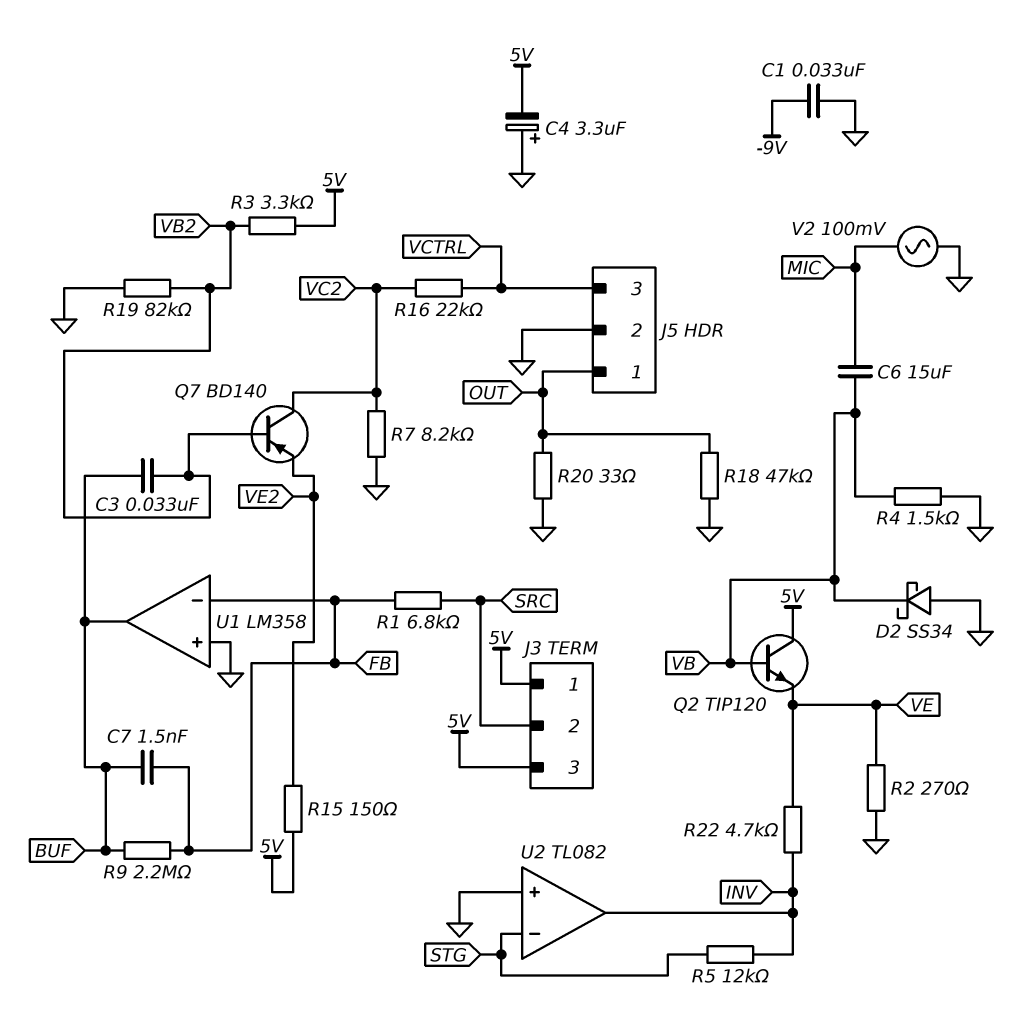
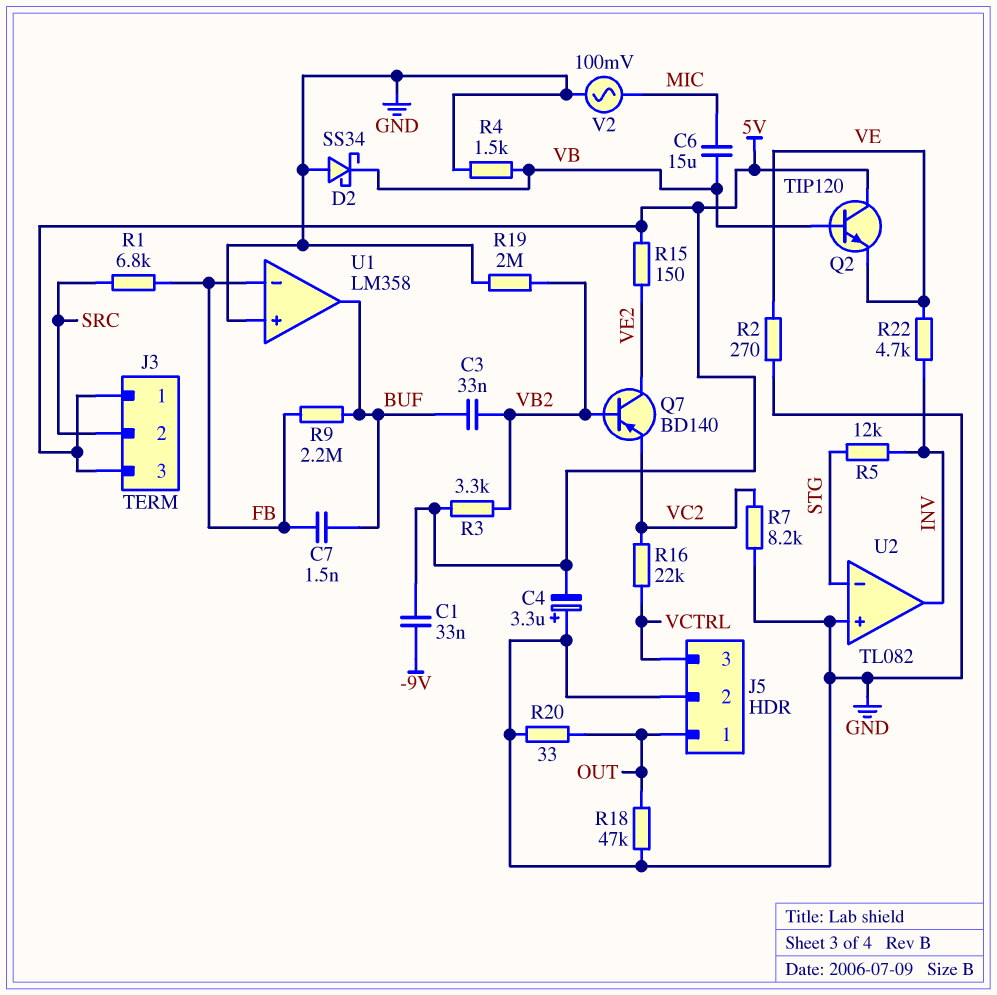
C1: 33nF (-9V, GND) -> 33nF (-9V, 5V)
Q7: PNP BD140 (B VB2, C VC2, E VE2) -> PNP BD140 (B VB2, C VE2, E VC2)
R19: 82k (GND, VB2) -> 2M (GND, VB2)

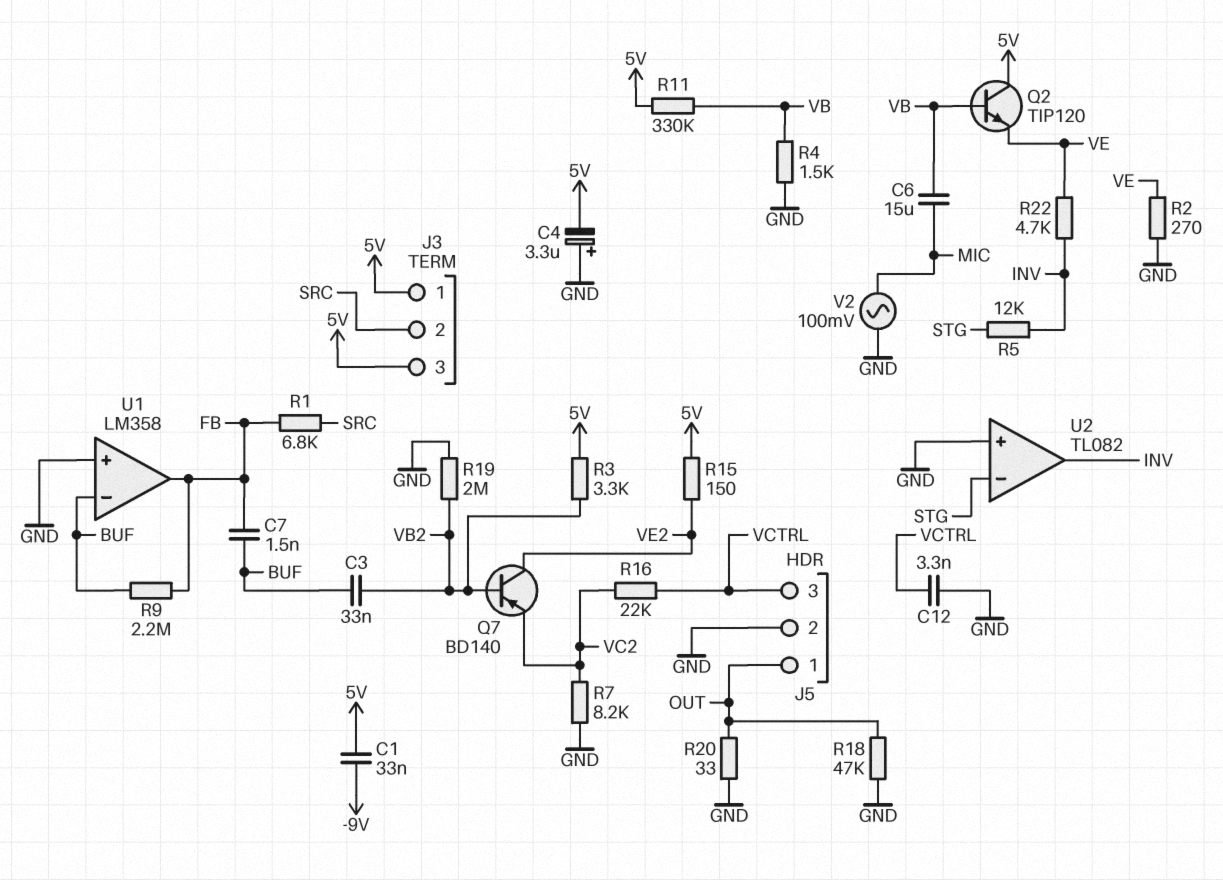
C12: none -> 3.3nF (GND, VCTRL)
D2: schottky SS34 (A GND, K VB) -> none
R11: none -> 330k (5V, VB)
U1 pin in-: FB -> BUF
U1 pin out: BUF -> FB

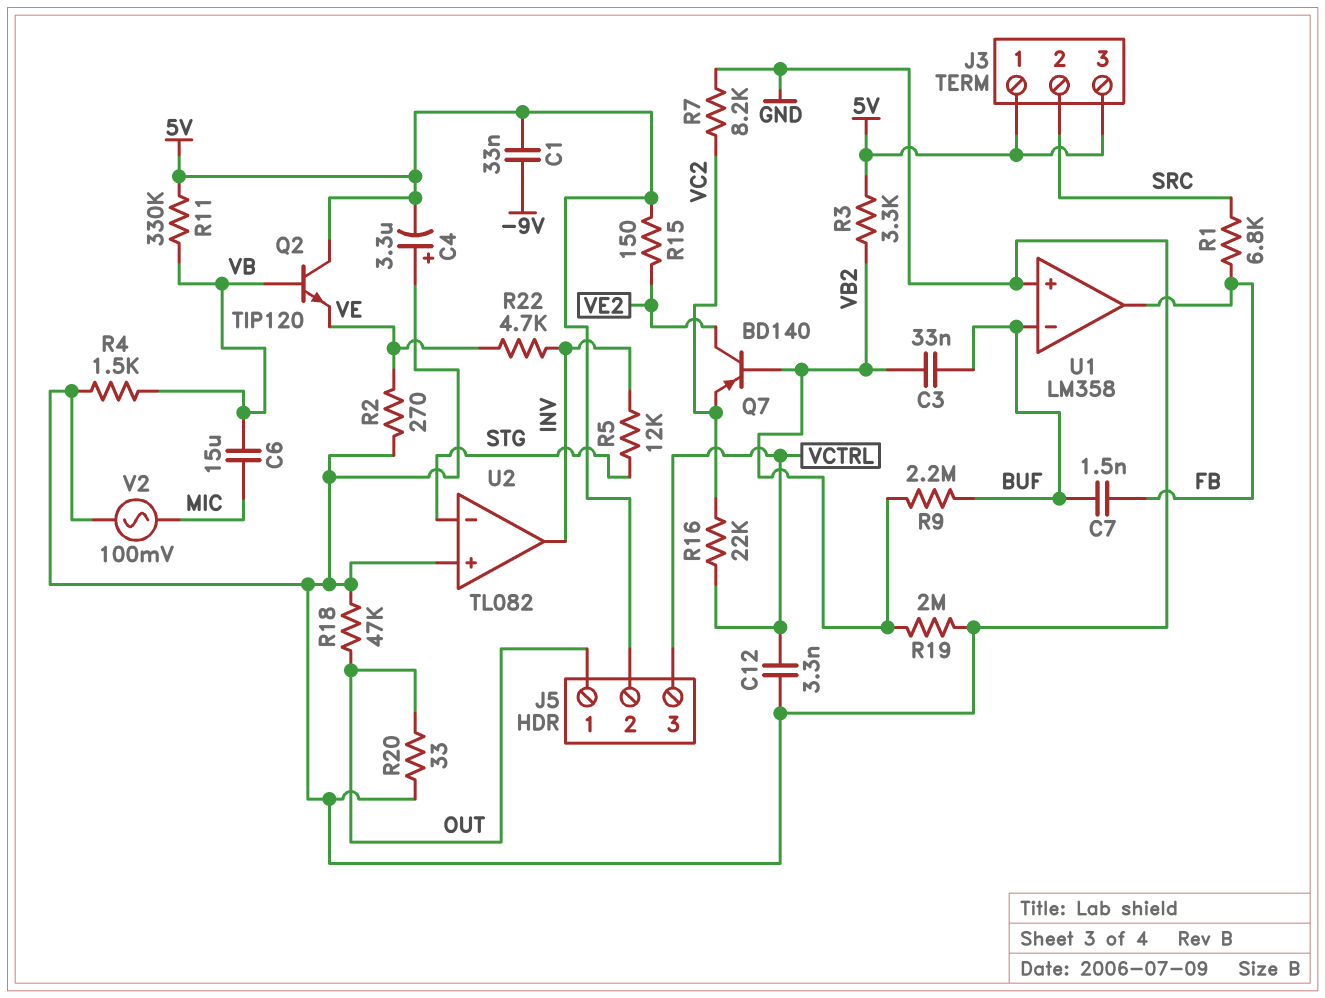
J5 pin 2: GND -> 5V
R9: 2.2M (BUF, FB) -> 2.2M (BUF, VB2)

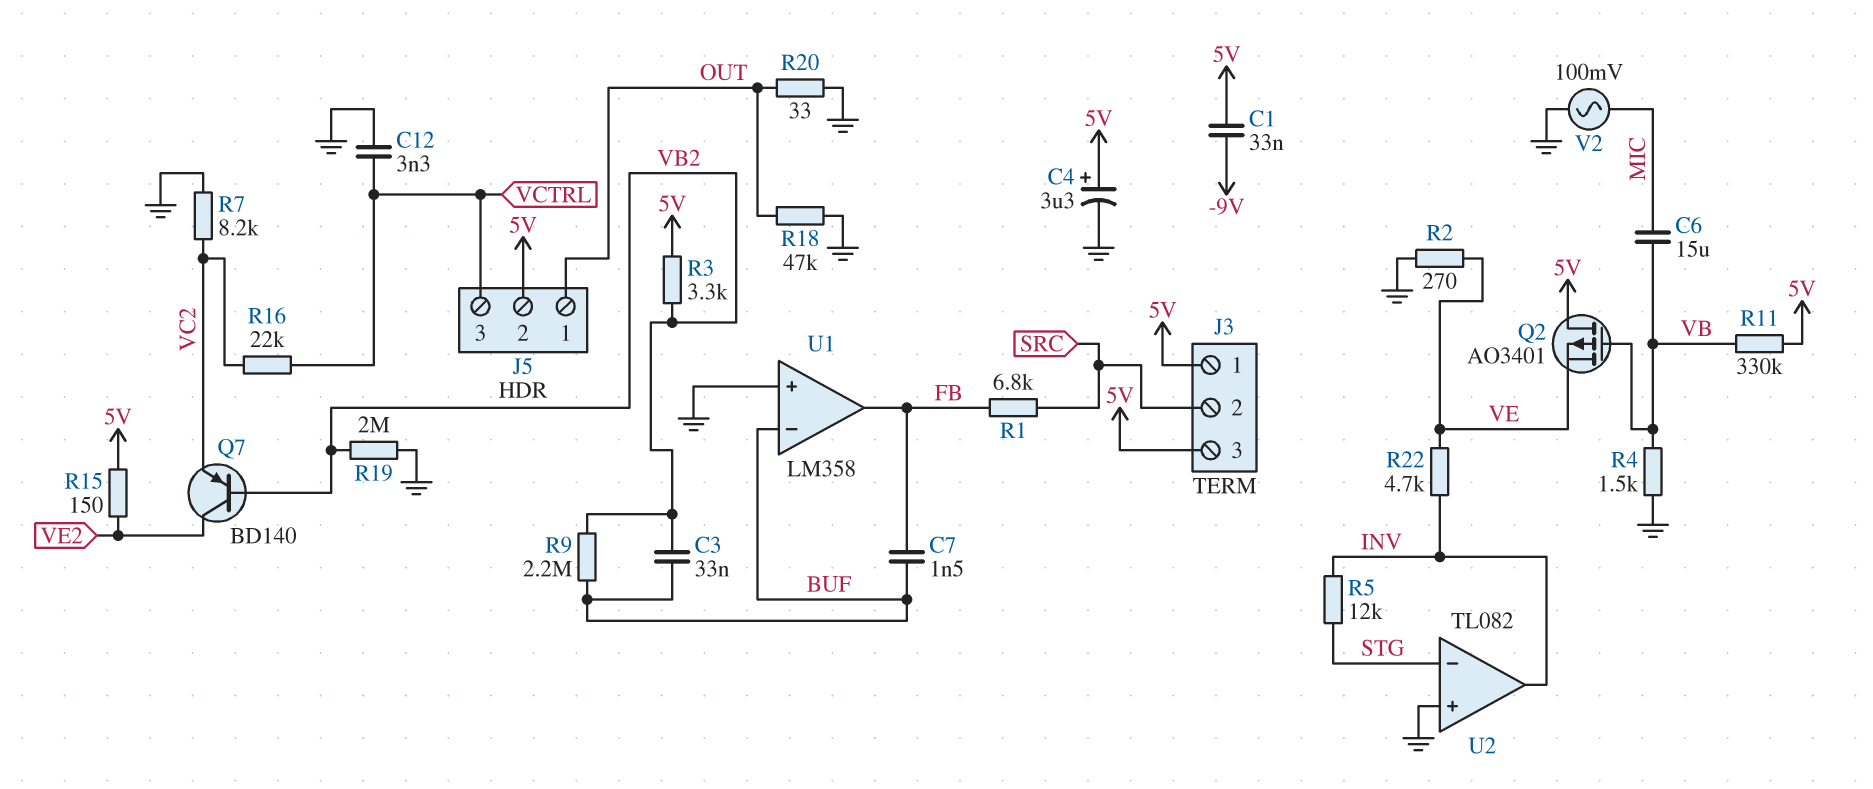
C4: 3.3uF (plus GND, minus 5V) -> 3.3uF (plus 5V, minus GND)
Q2: NPN TIP120 (B VB, C 5V, E VE) -> PMOS AO3401 (G VB, D 5V, S VE)

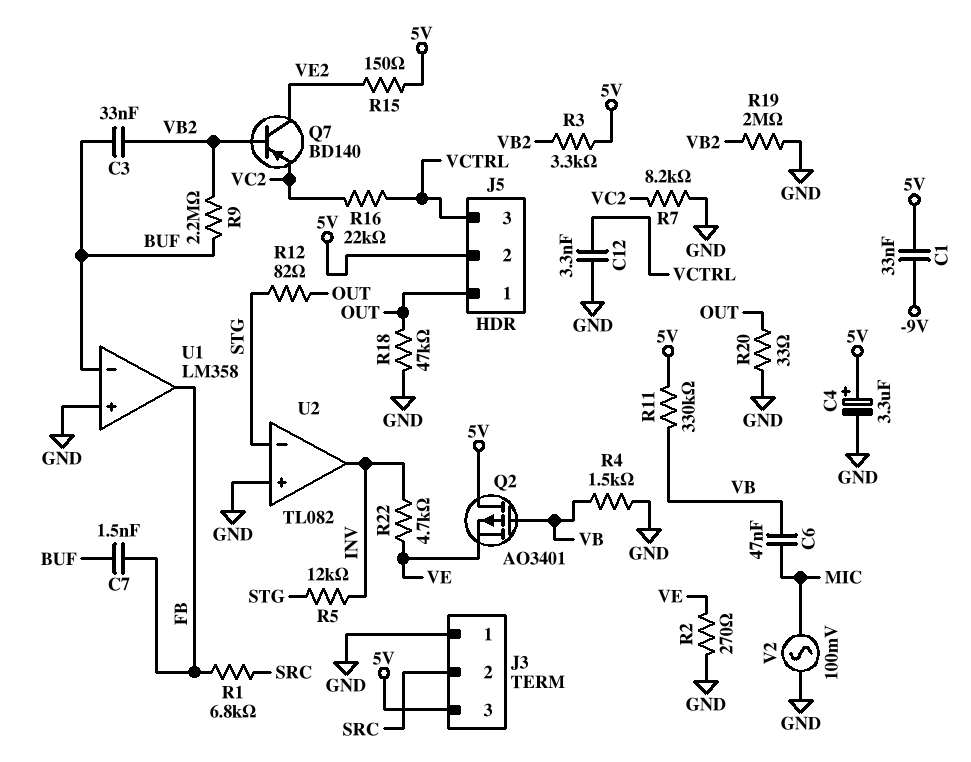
C6: 15uF (MIC, VB) -> 47nF (MIC, VB)
J3 pin 1: 5V -> GND
R12: none -> 82 (OUT, STG)

